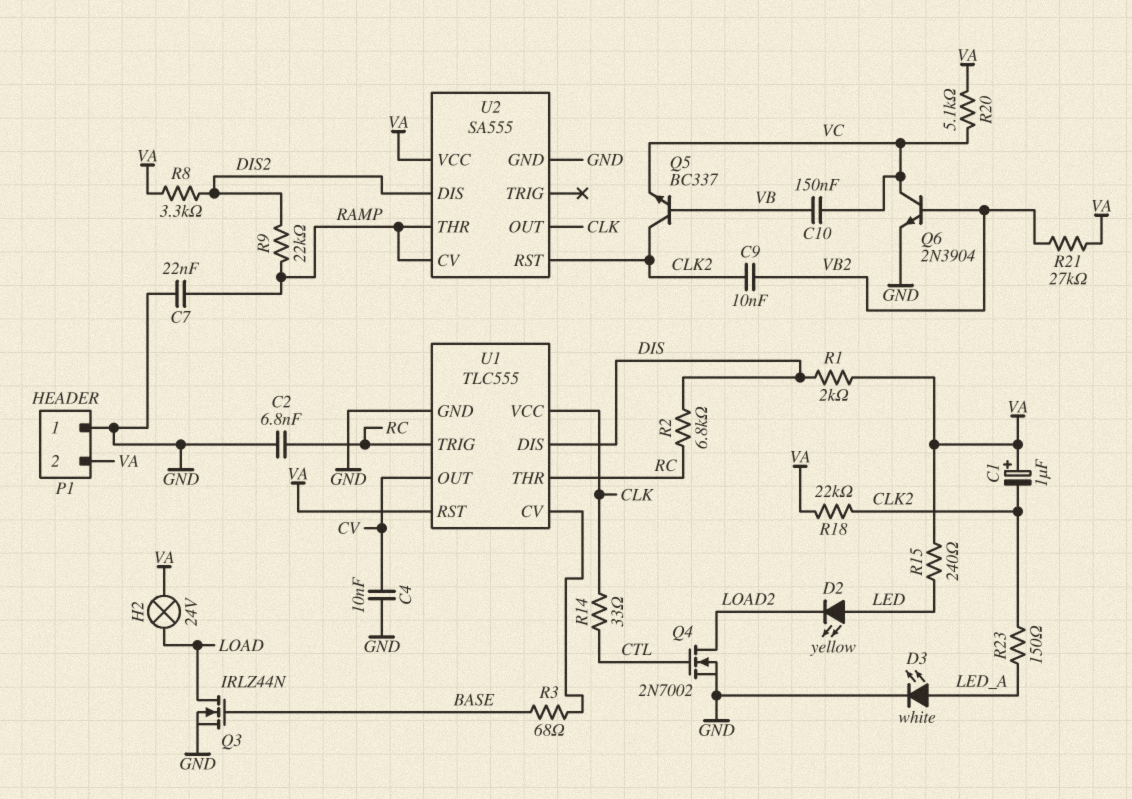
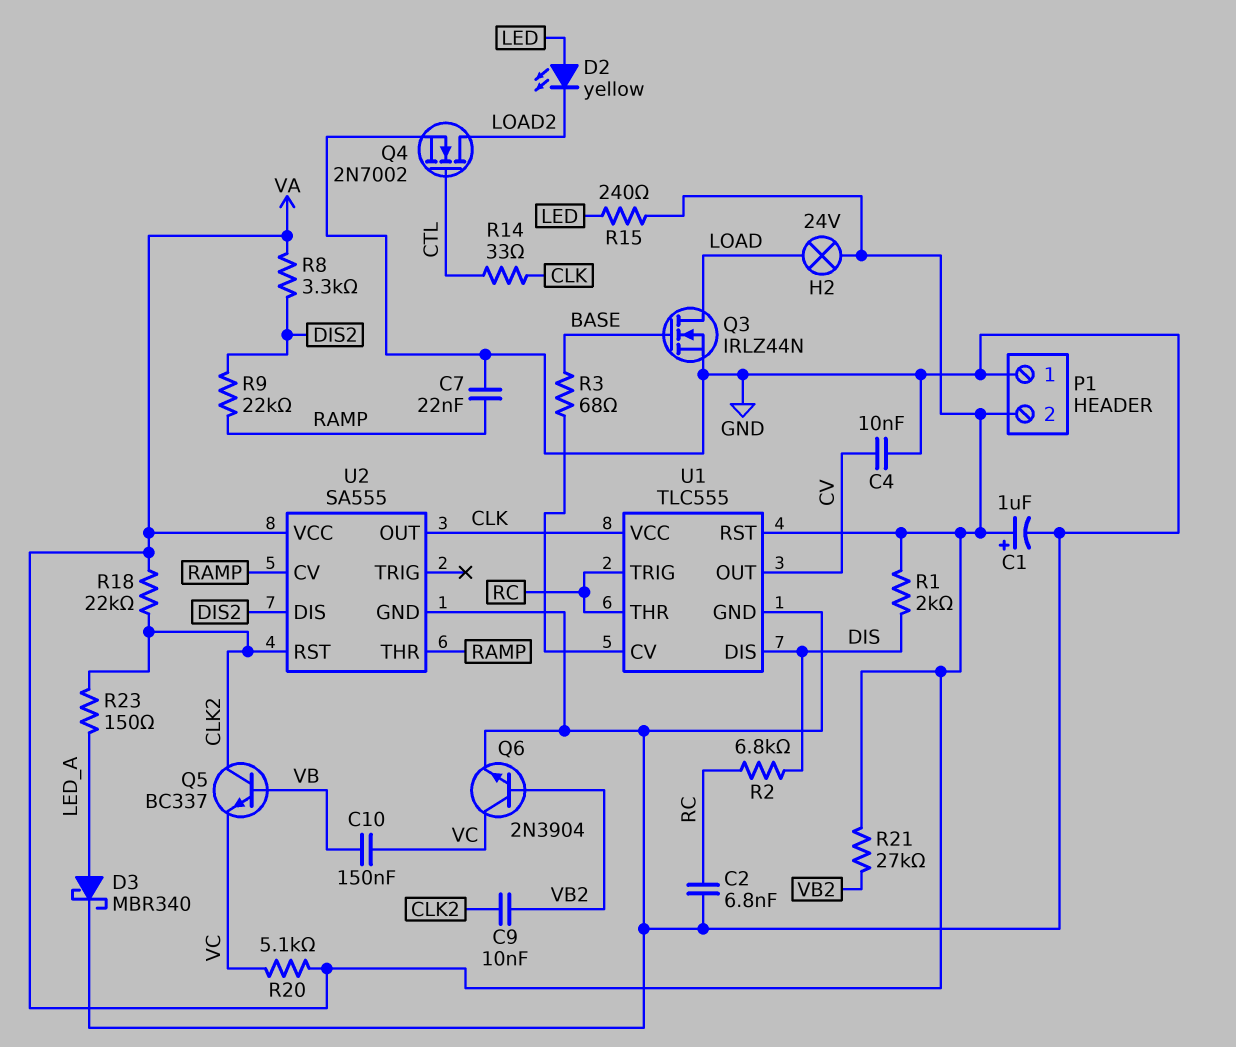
C1: 1uF (plus VA, minus CLK2) -> 1uF (plus VA, minus GND)
D3: LED white (A LED_A, K GND) -> schottky MBR340 (A LED_A, K GND)

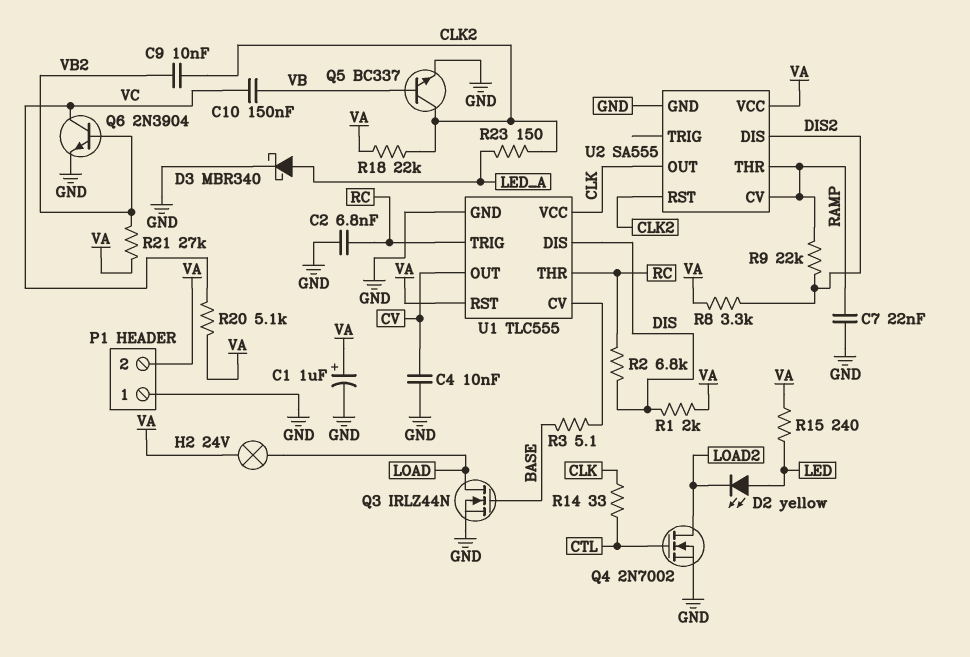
Q5: NPN BC337 (B VB, C CLK2, E VC) -> NPN BC337 (B VB, C CLK2, E GND)
R3: 68 (BASE, U1/CV) -> 5.1 (BASE, U1/CV)

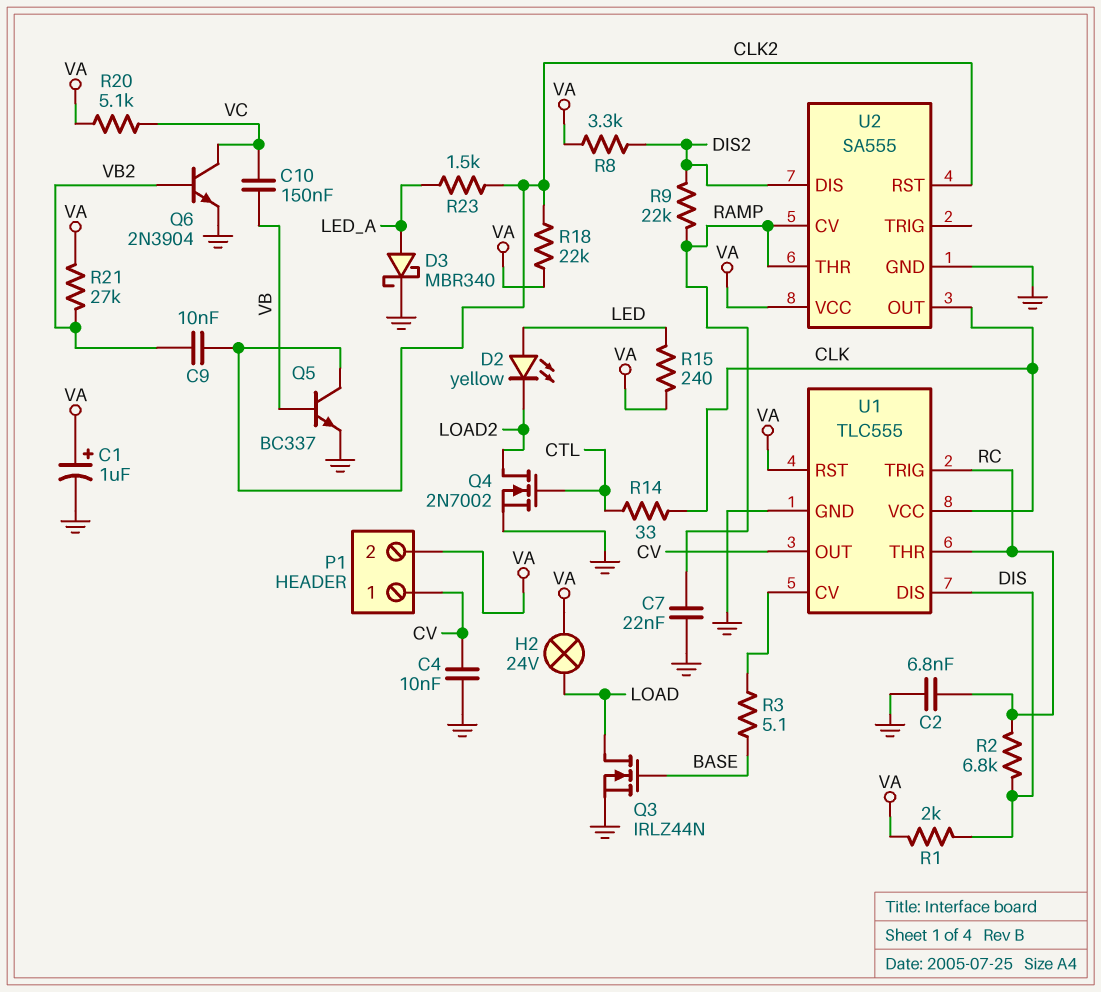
P1 pin 1: GND -> CV
R23: 150 (CLK2, LED_A) -> 1.5k (CLK2, LED_A)

